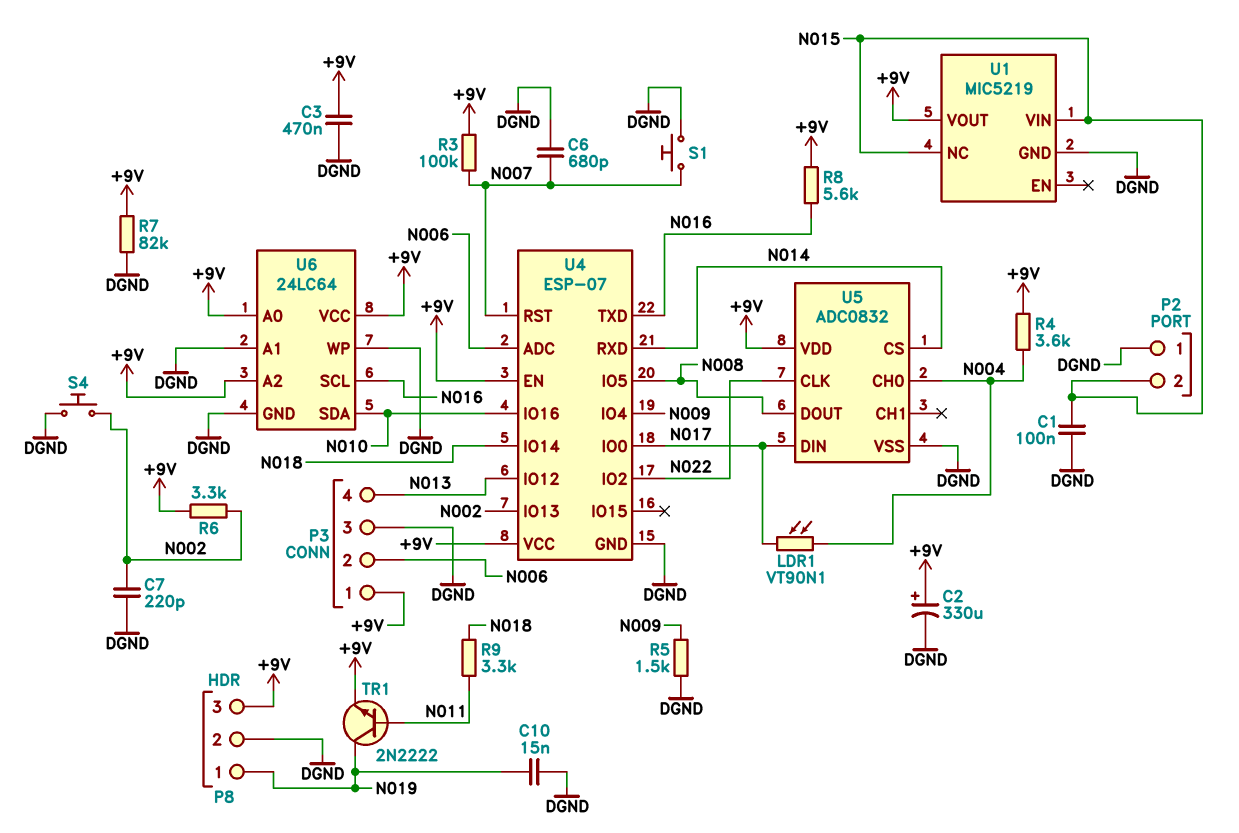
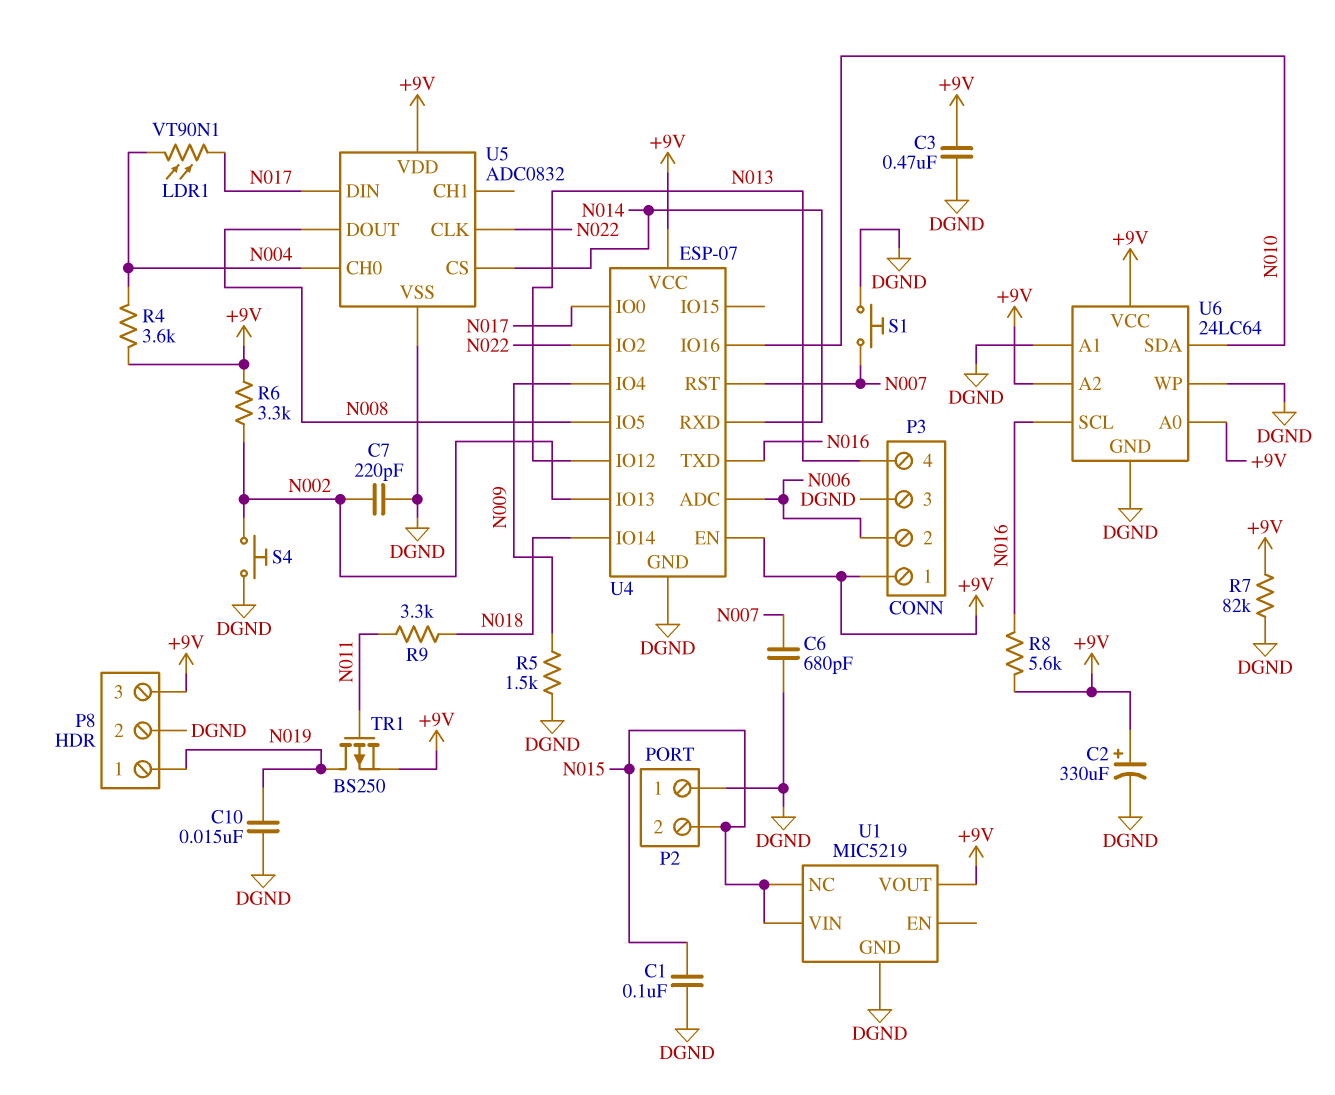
R3: 100k (+9V, N007) -> none
TR1: NPN 2N2222 (B N011, C N019, E +9V) -> PMOS BS250 (G N011, D N019, S +9V)

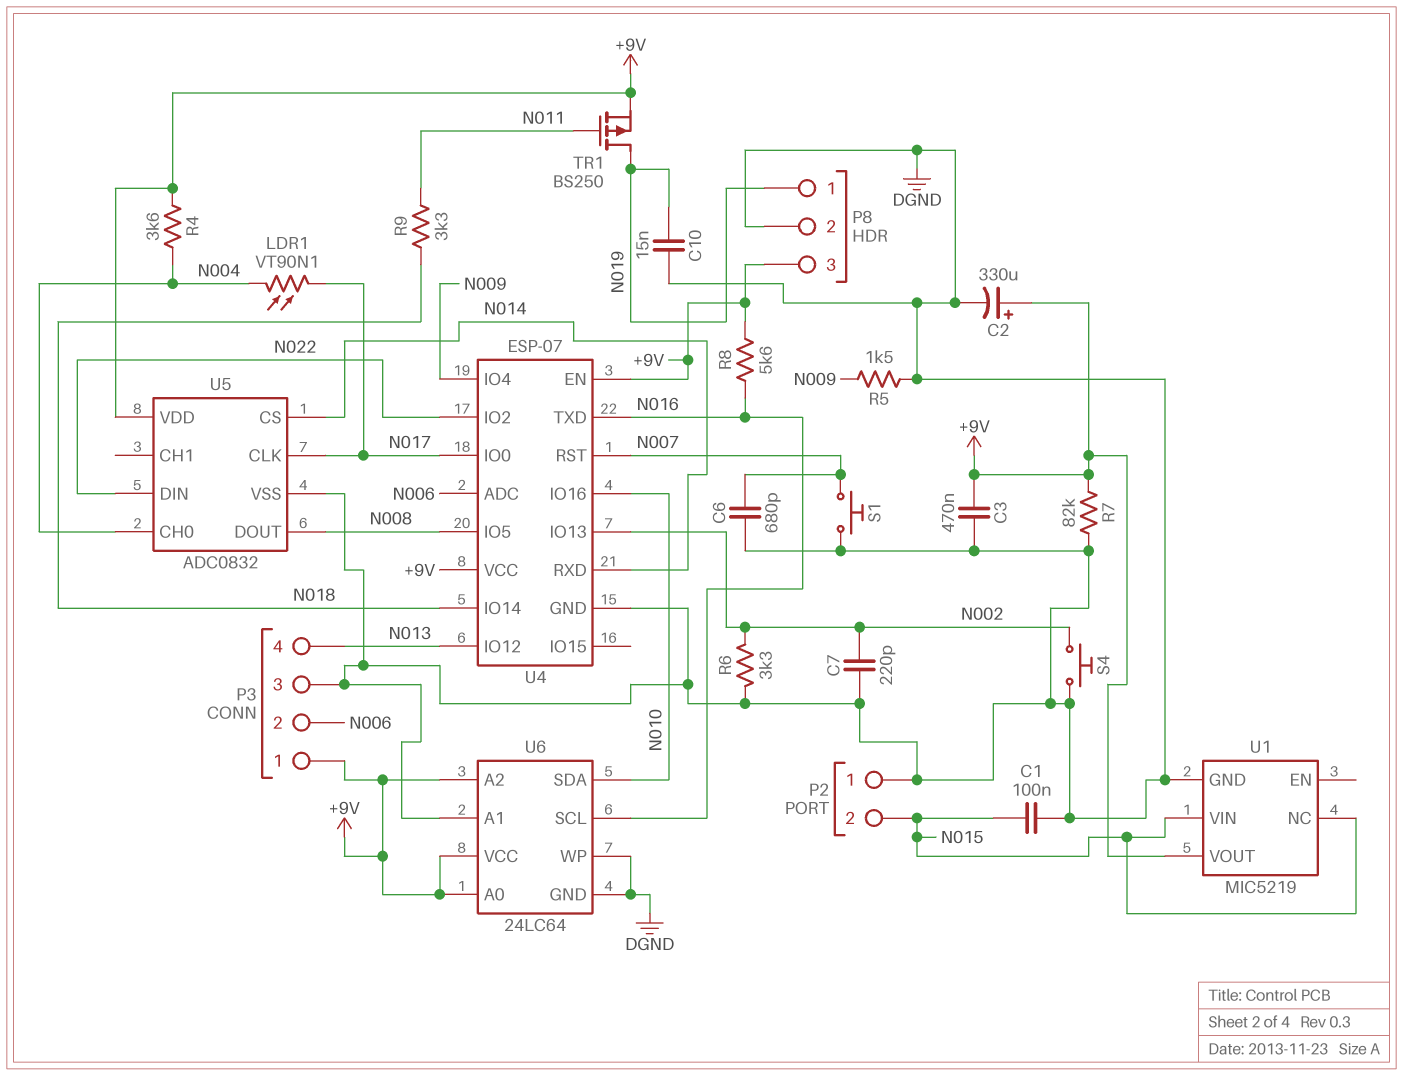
R6: 3.3k (+9V, N002) -> 3.3k (DGND, N002)
U5 pin CLK: N022 -> N017
U5 pin DIN: N017 -> N022

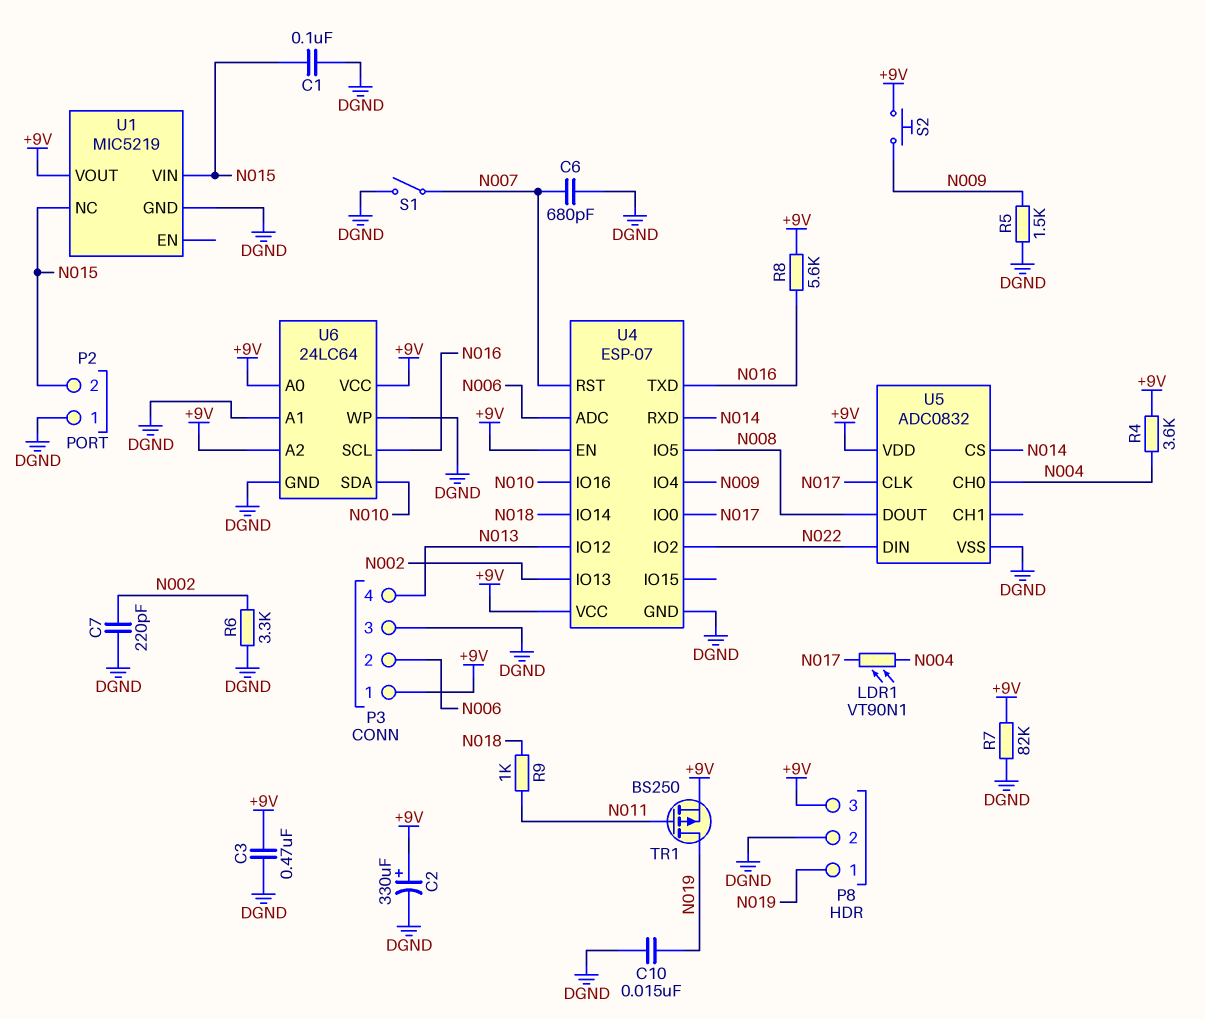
R9: 3.3k (N011, N018) -> 1k (N011, N018)
S1: button (DGND, N007) -> switch (DGND, N007)
S2: none -> button (+9V, N009)
S4: button (DGND, N002) -> none

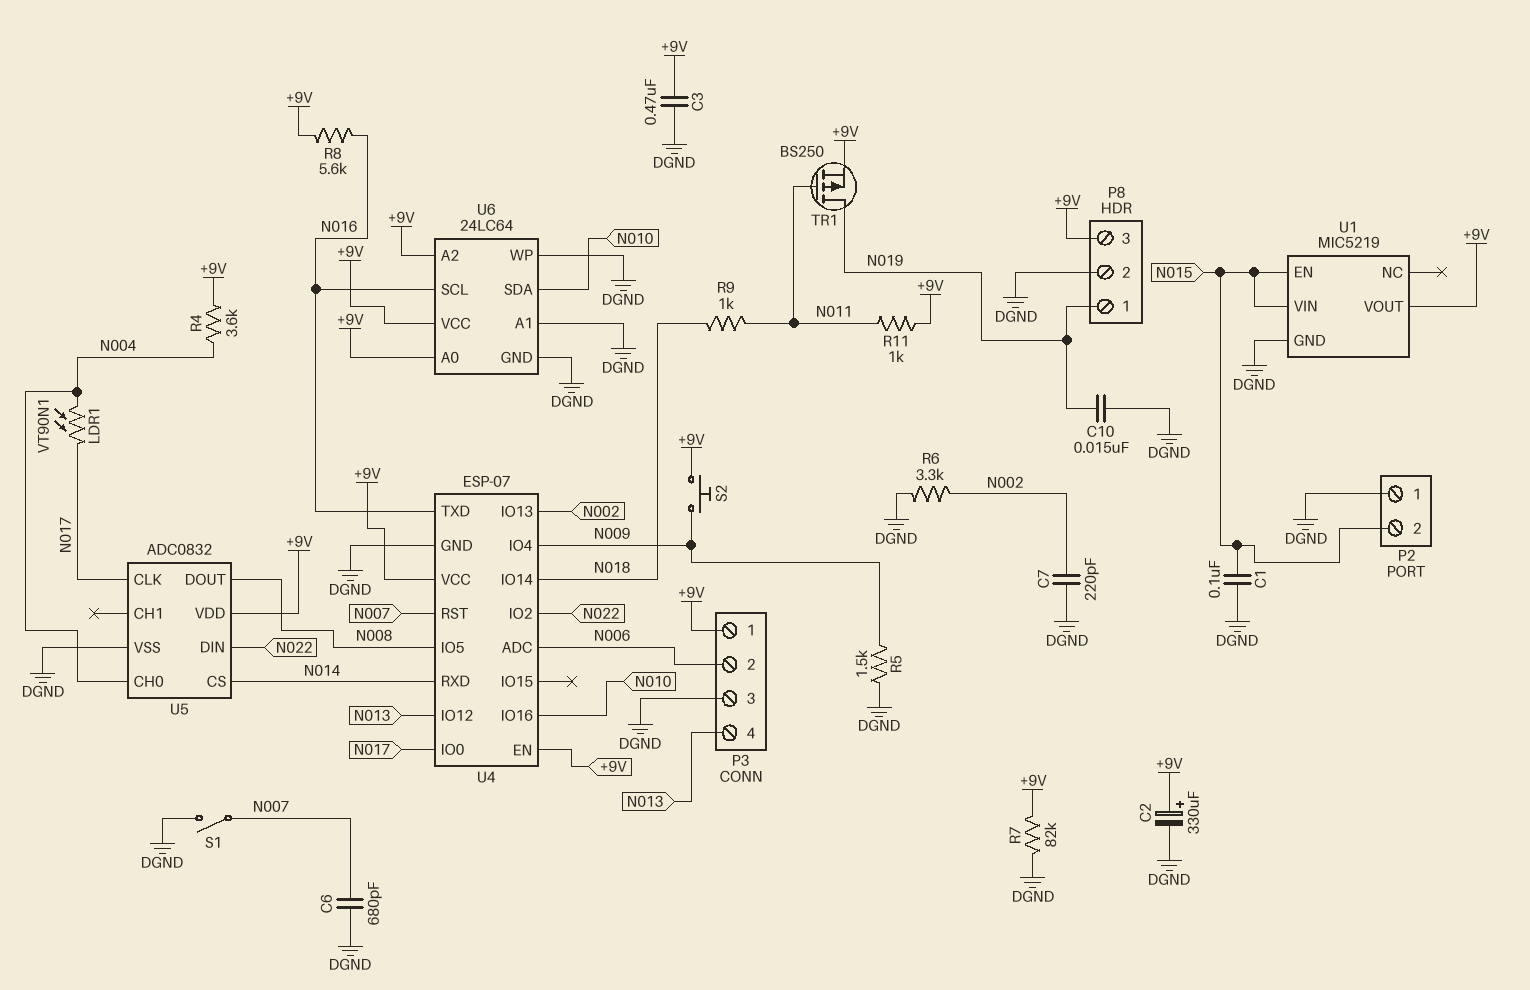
R11: none -> 1k (+9V, N011)
U1 pin EN: none -> N015
U1 pin NC: N015 -> none

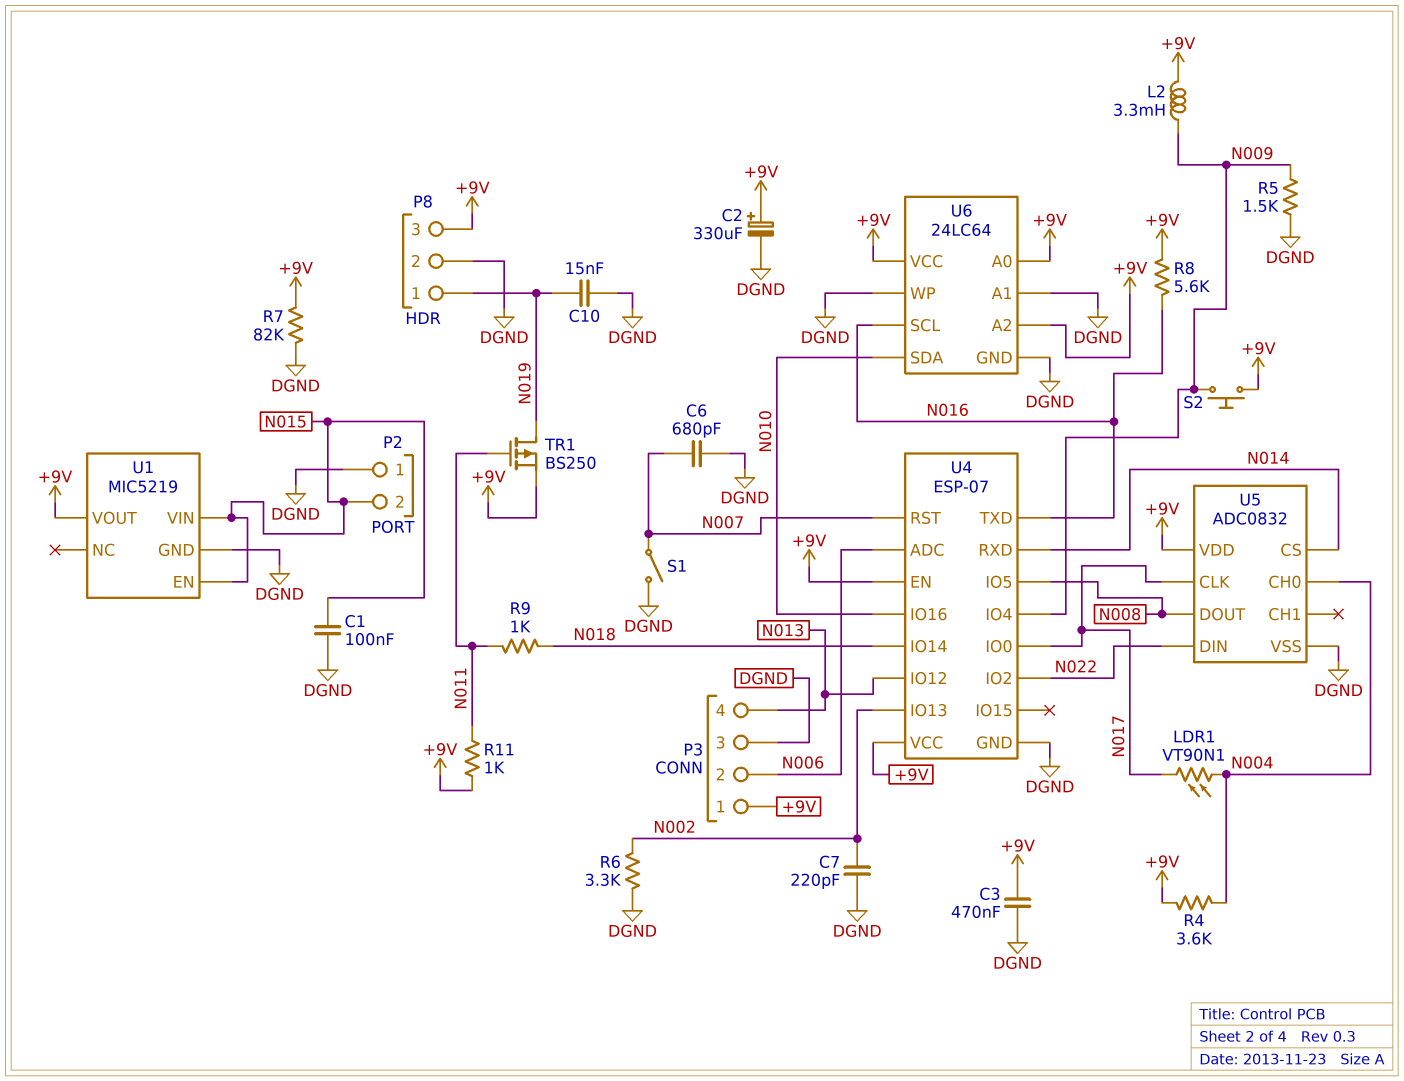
L2: none -> 3.3mH (+9V, N009)

